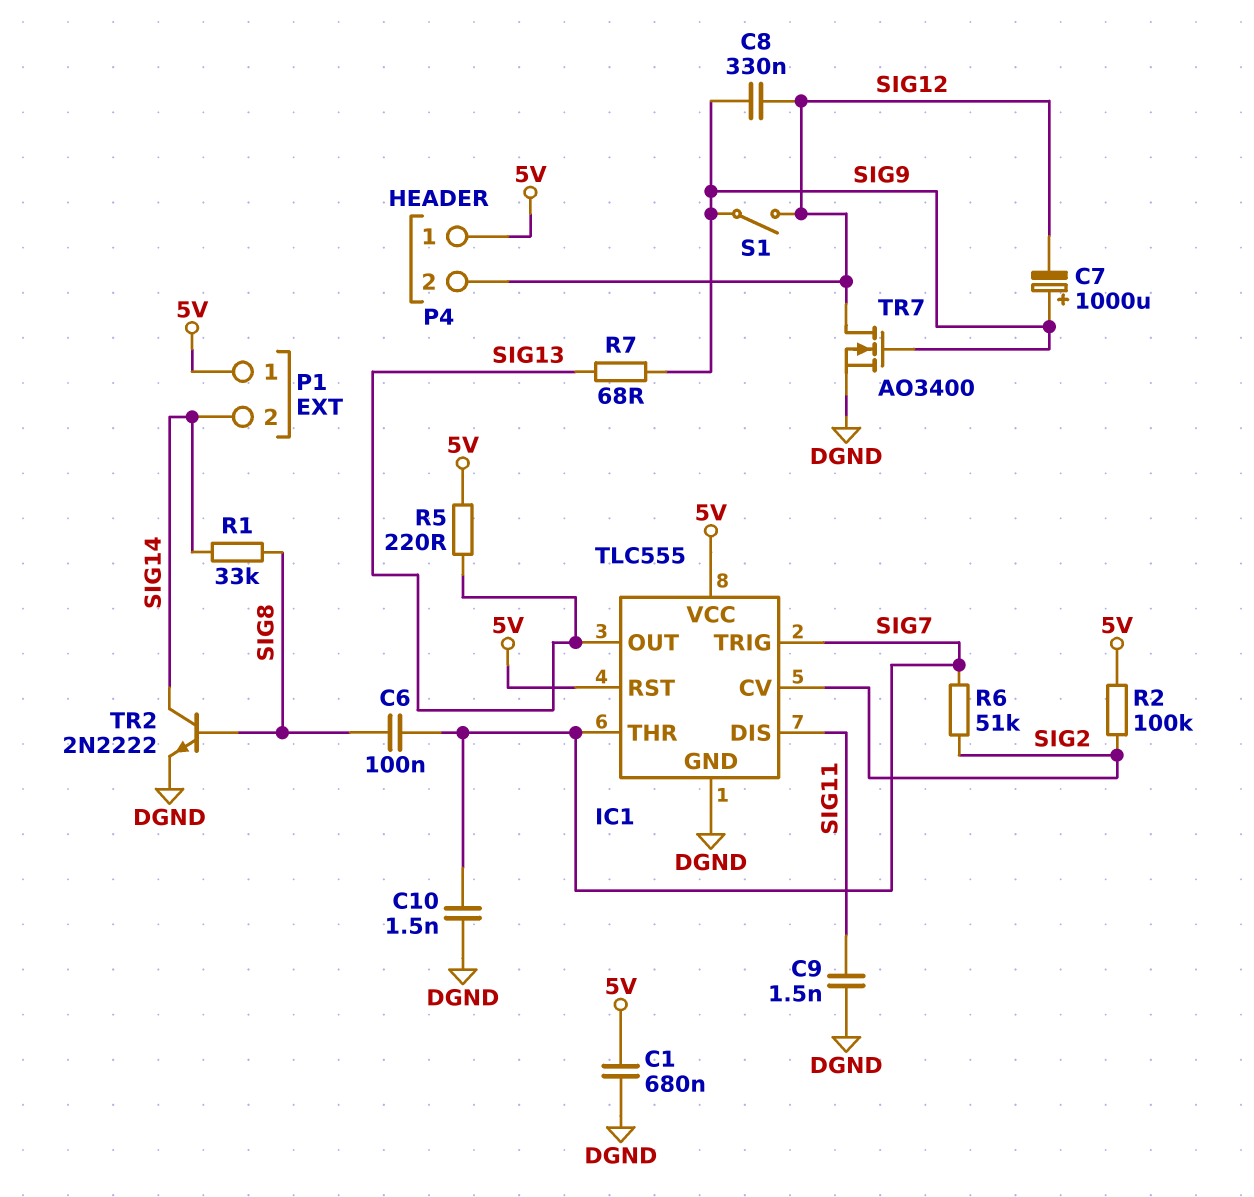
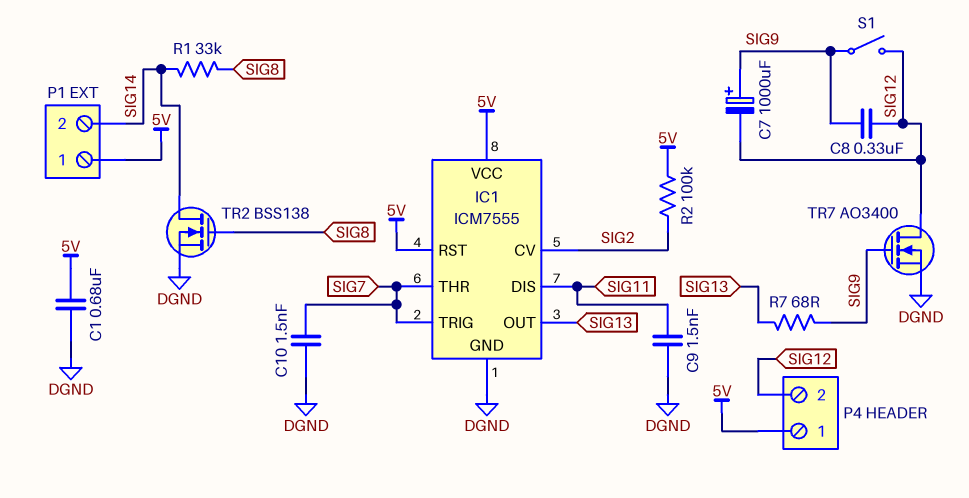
C6: 100nF (SIG7, SIG8) -> none
IC1: TLC555 -> ICM7555
R5: 220 (5V, SIG13) -> none
R6: 51k (SIG2, SIG7) -> none
TR2: NPN 2N2222 (B SIG8, C SIG14, E DGND) -> NMOS BSS138 (G SIG8, D SIG14, S DGND)

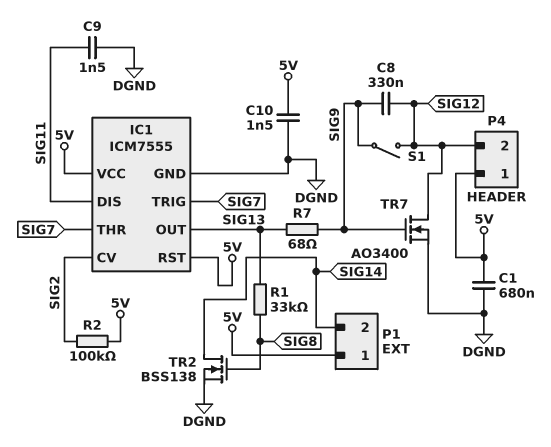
C7: 1000uF (plus SIG9, minus SIG12) -> none
C10: 1.5nF (DGND, SIG7) -> 1.5nF (5V, DGND)
R1: 33k (SIG8, SIG14) -> 33k (SIG8, SIG13)

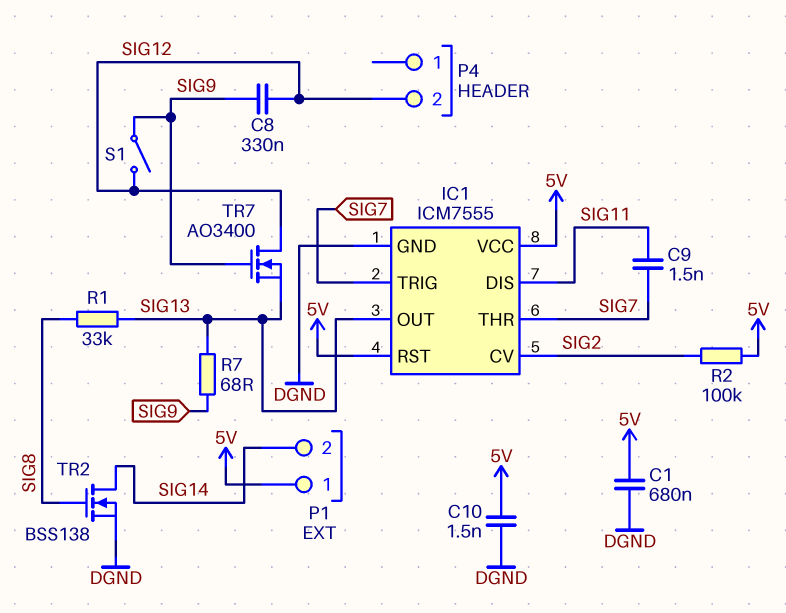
C9: 1.5nF (DGND, SIG11) -> 1.5nF (SIG7, SIG11)
P4 pin 1: 5V -> none
TR7: NMOS AO3400 (G SIG9, D SIG12, S DGND) -> NMOS AO3400 (G SIG9, D SIG12, S SIG13)

